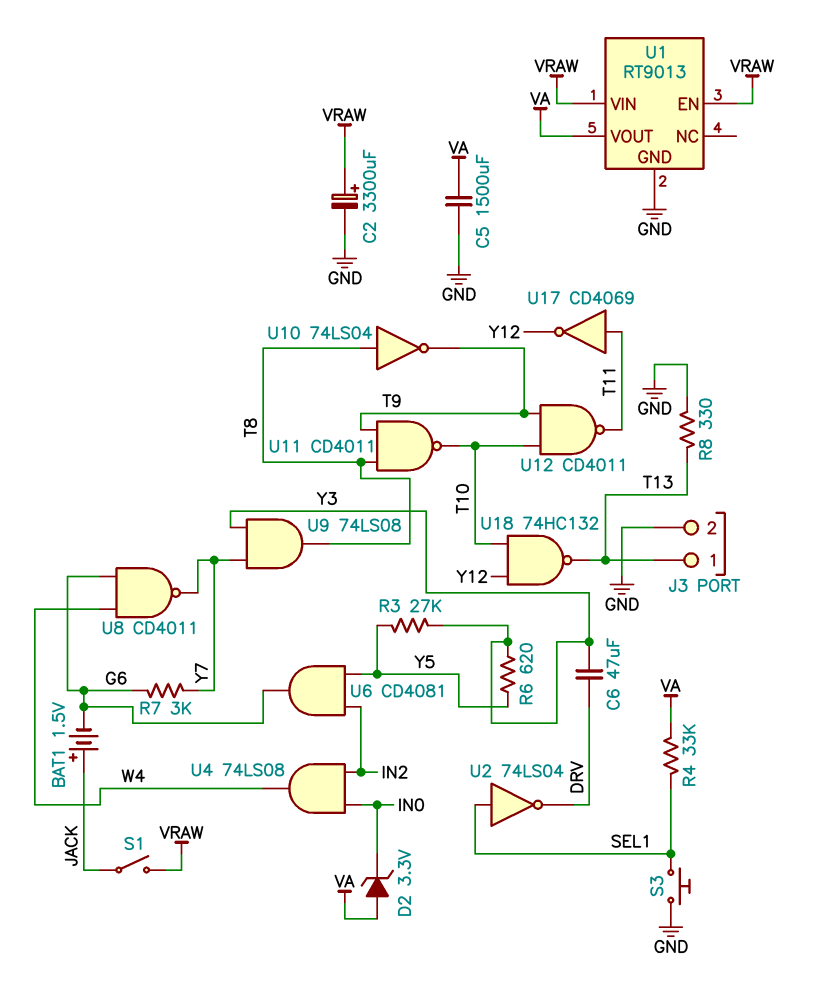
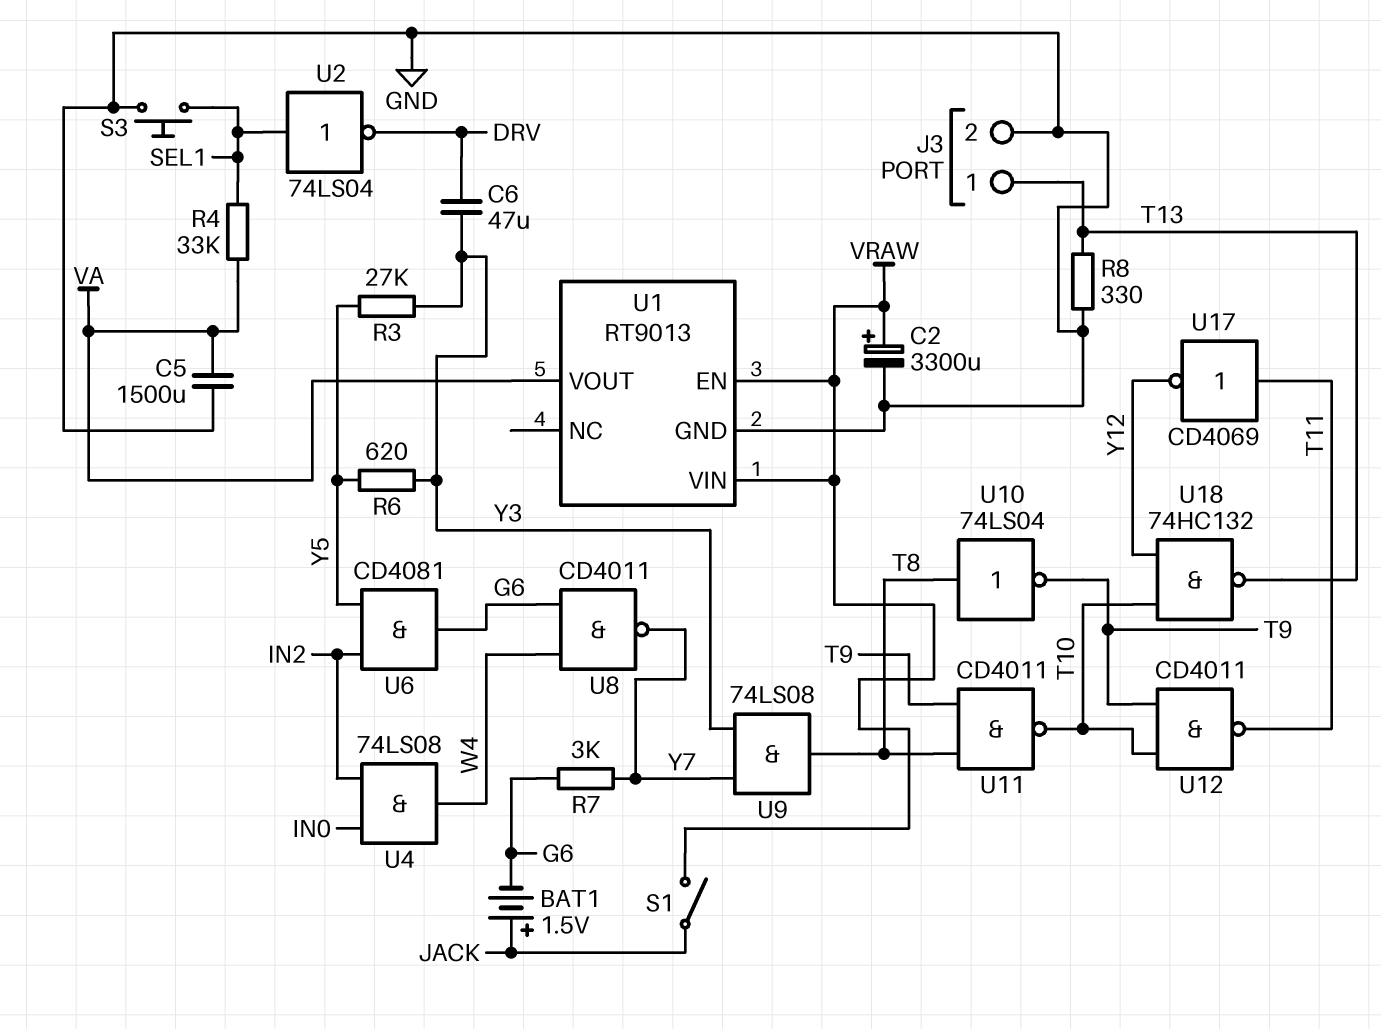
D2: zener 3.3V (A VA, K IN0) -> none

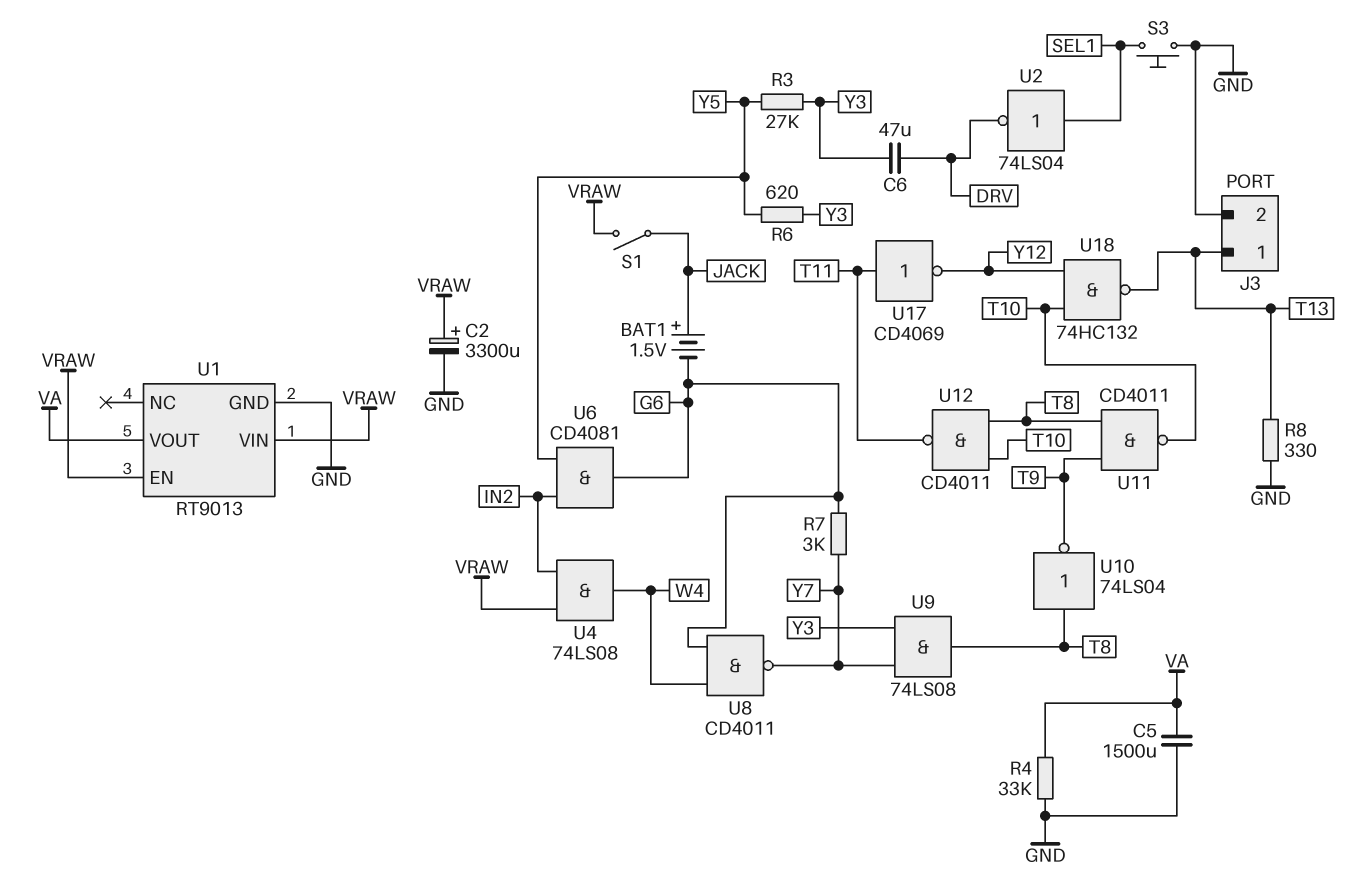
R4: 33k (SEL1, VA) -> 33k (GND, VA)
U4: AND 74LS08 (in IN0, in IN2, out W4) -> AND 74LS08 (in IN2, in VRAW, out W4)
U12: NAND CD4011 (in T9, in T10, out T11) -> NAND CD4011 (in T8, in T10, out T11)

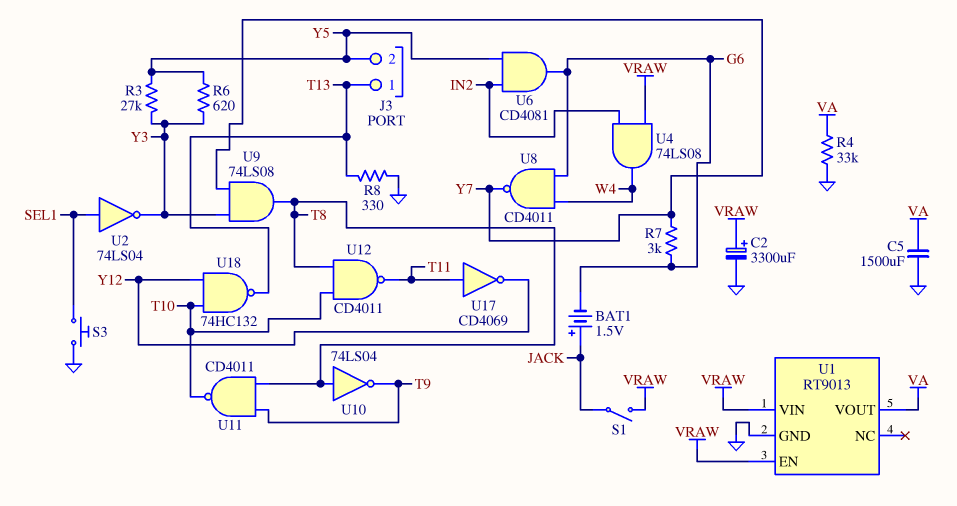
C6: 47uF (DRV, Y3) -> none
J3 pin 2: GND -> Y5
U2: NOT 74LS04 (in SEL1, out DRV) -> NOT 74LS04 (in SEL1, out Y3)

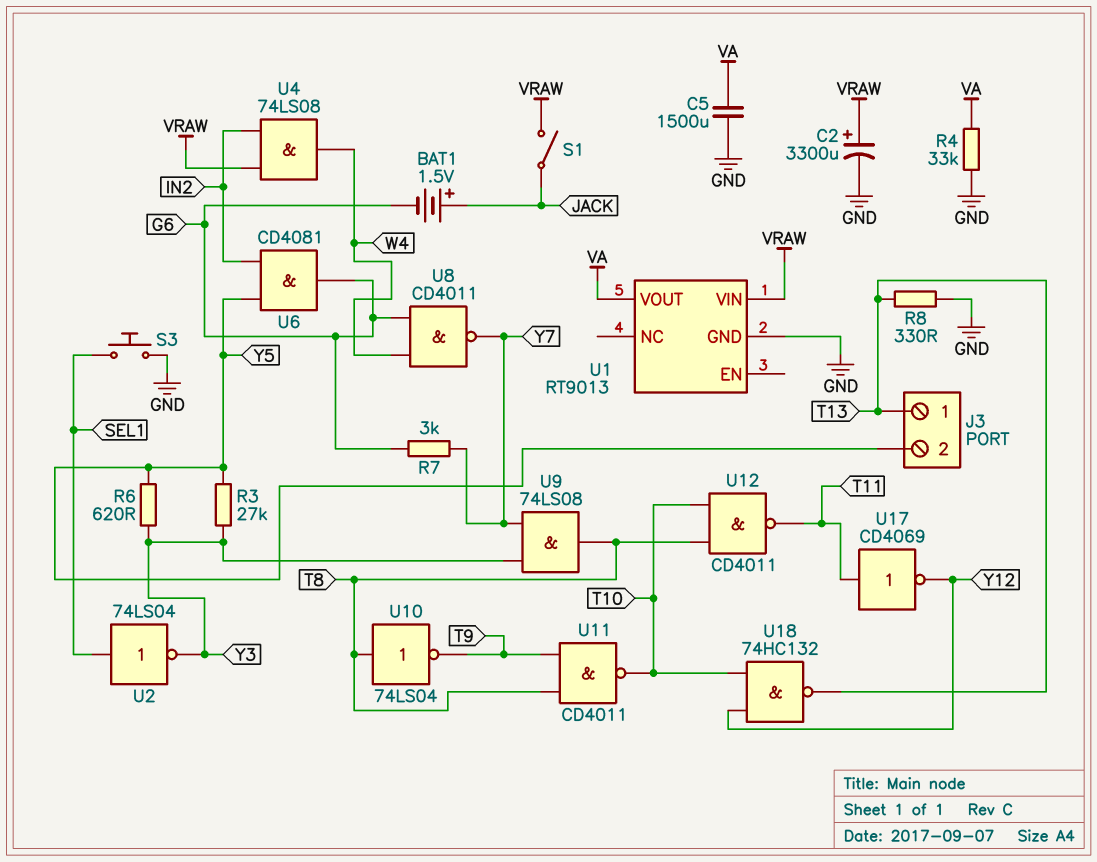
U1 pin EN: VRAW -> none

